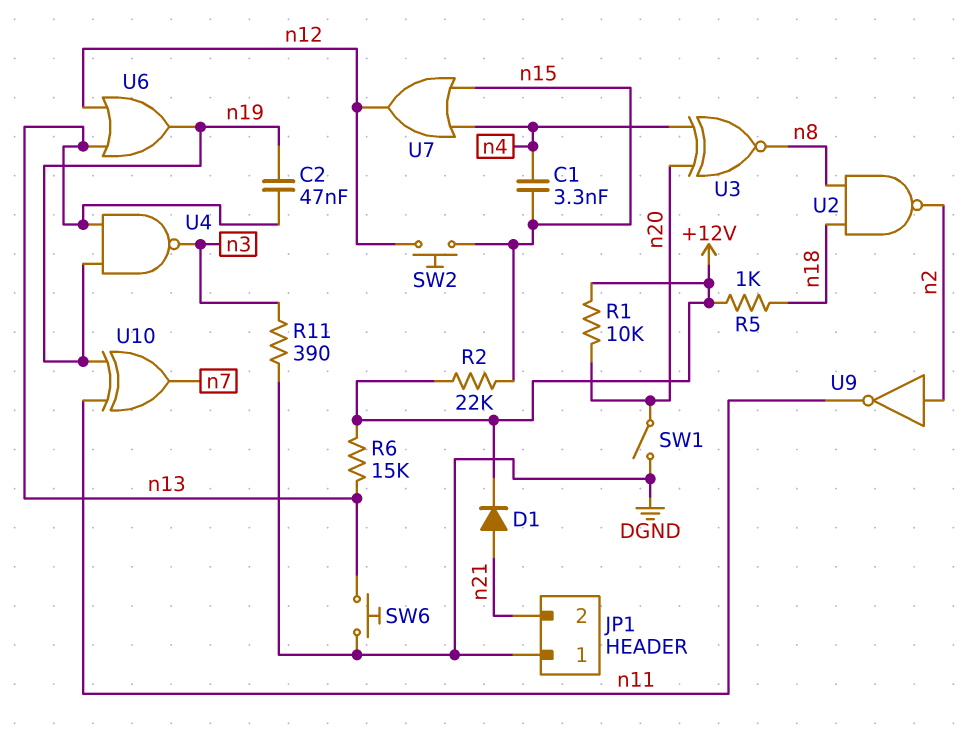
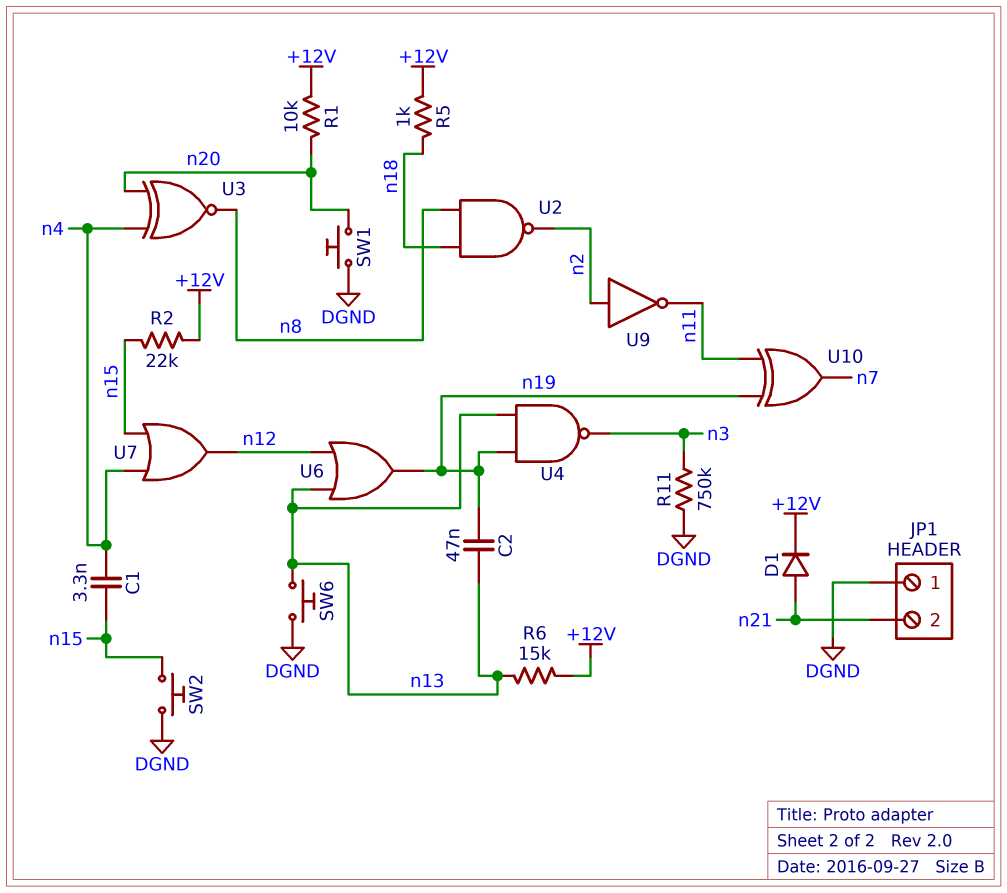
R11: 390 (DGND, n3) -> 750k (DGND, n3)
SW1: switch (DGND, n20) -> button (DGND, n20)
SW2: button (n12, n15) -> button (DGND, n15)

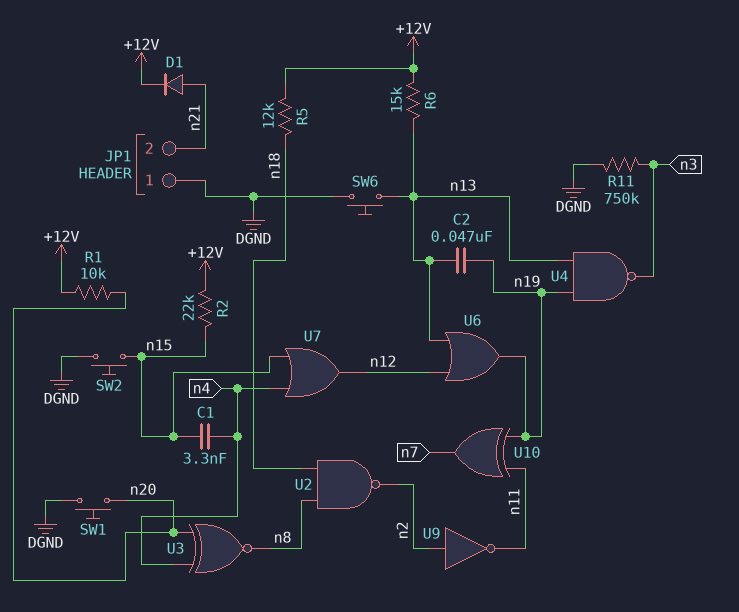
R5: 1k (+12V, n18) -> 12k (+12V, n18)

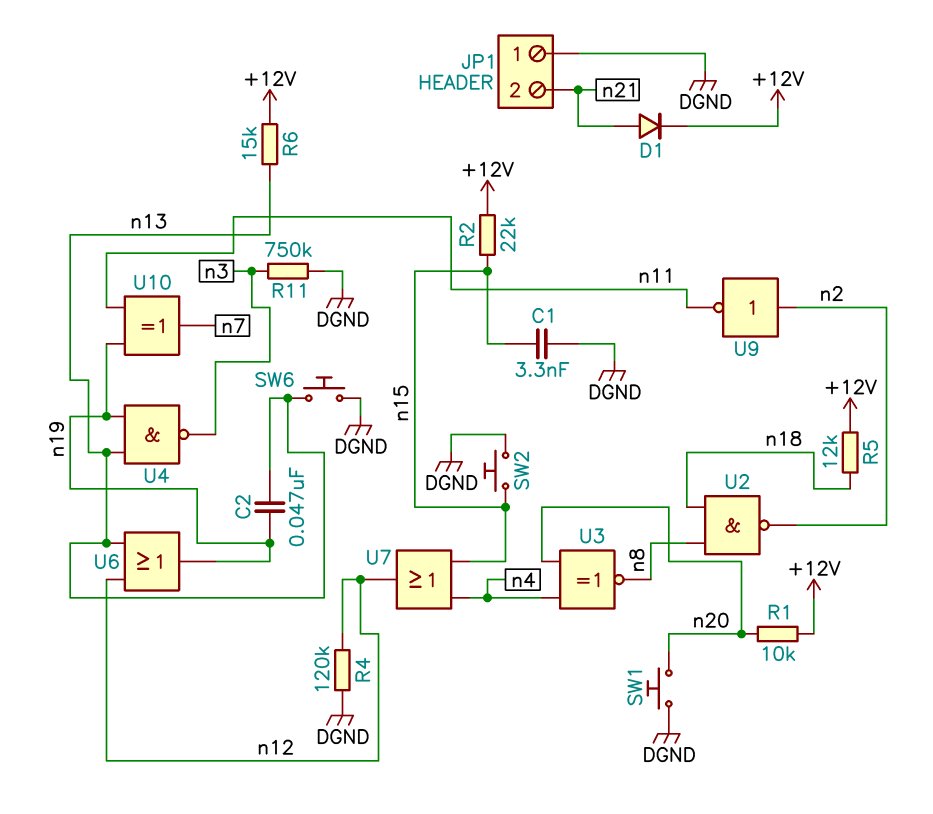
C1: 3.3nF (n4, n15) -> 3.3nF (DGND, n15)
R4: none -> 120k (DGND, n12)

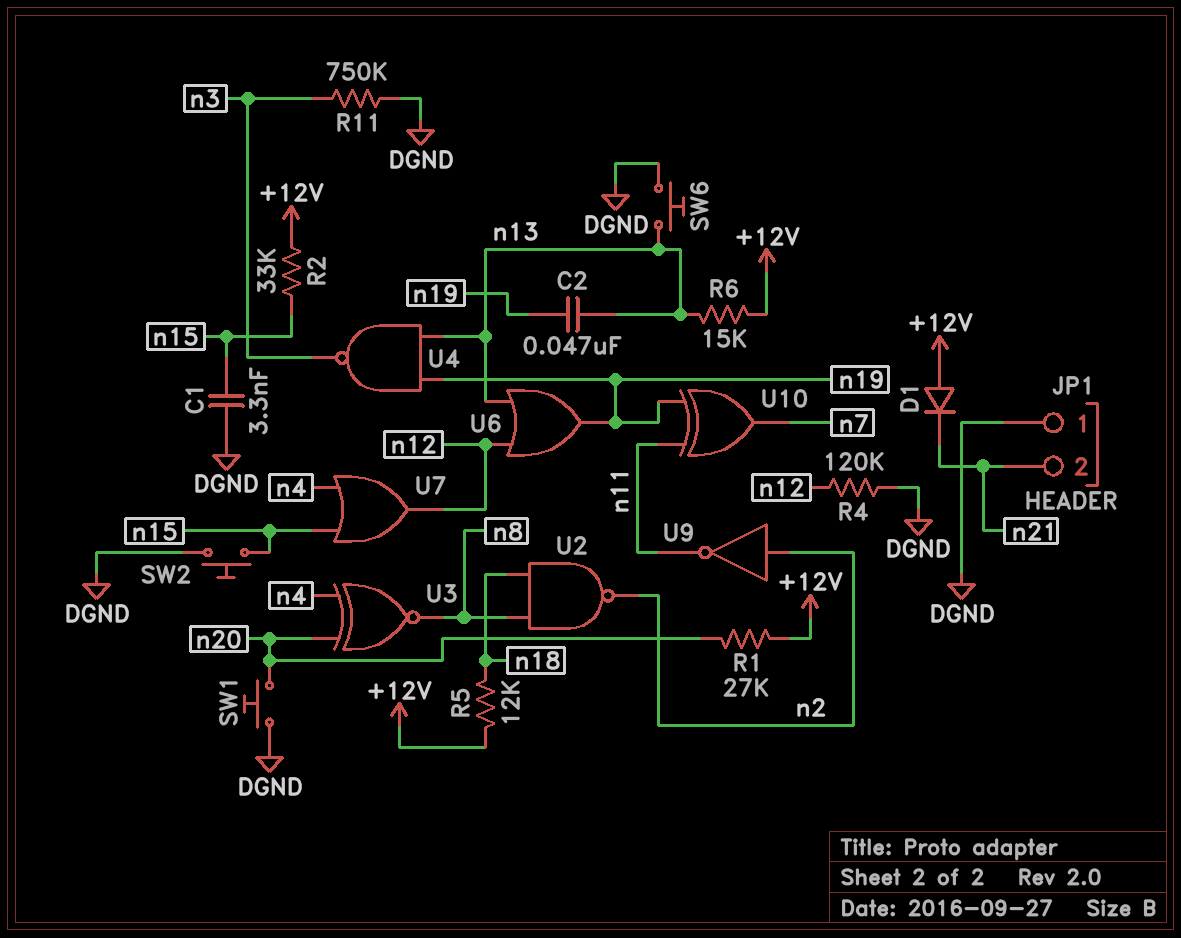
D1: diode (A n21, K +12V) -> diode (A +12V, K n21)
R1: 10k (+12V, n20) -> 27k (+12V, n20)
R2: 22k (+12V, n15) -> 33k (+12V, n15)

